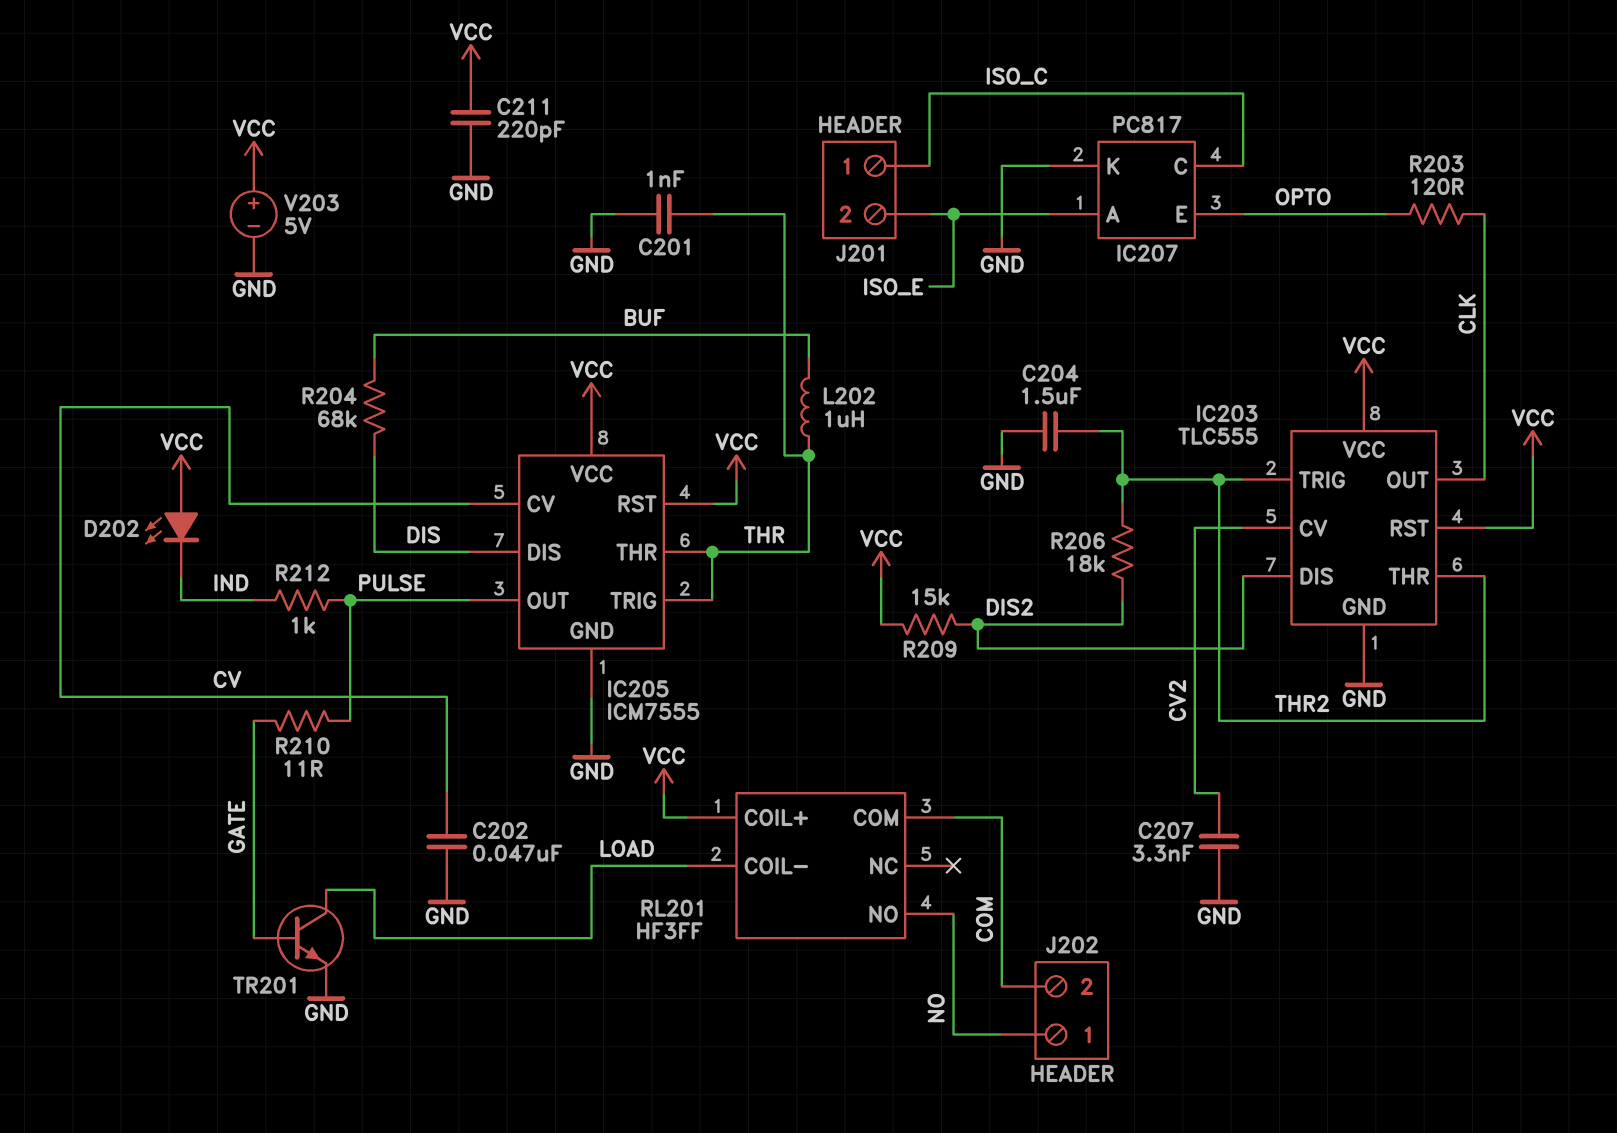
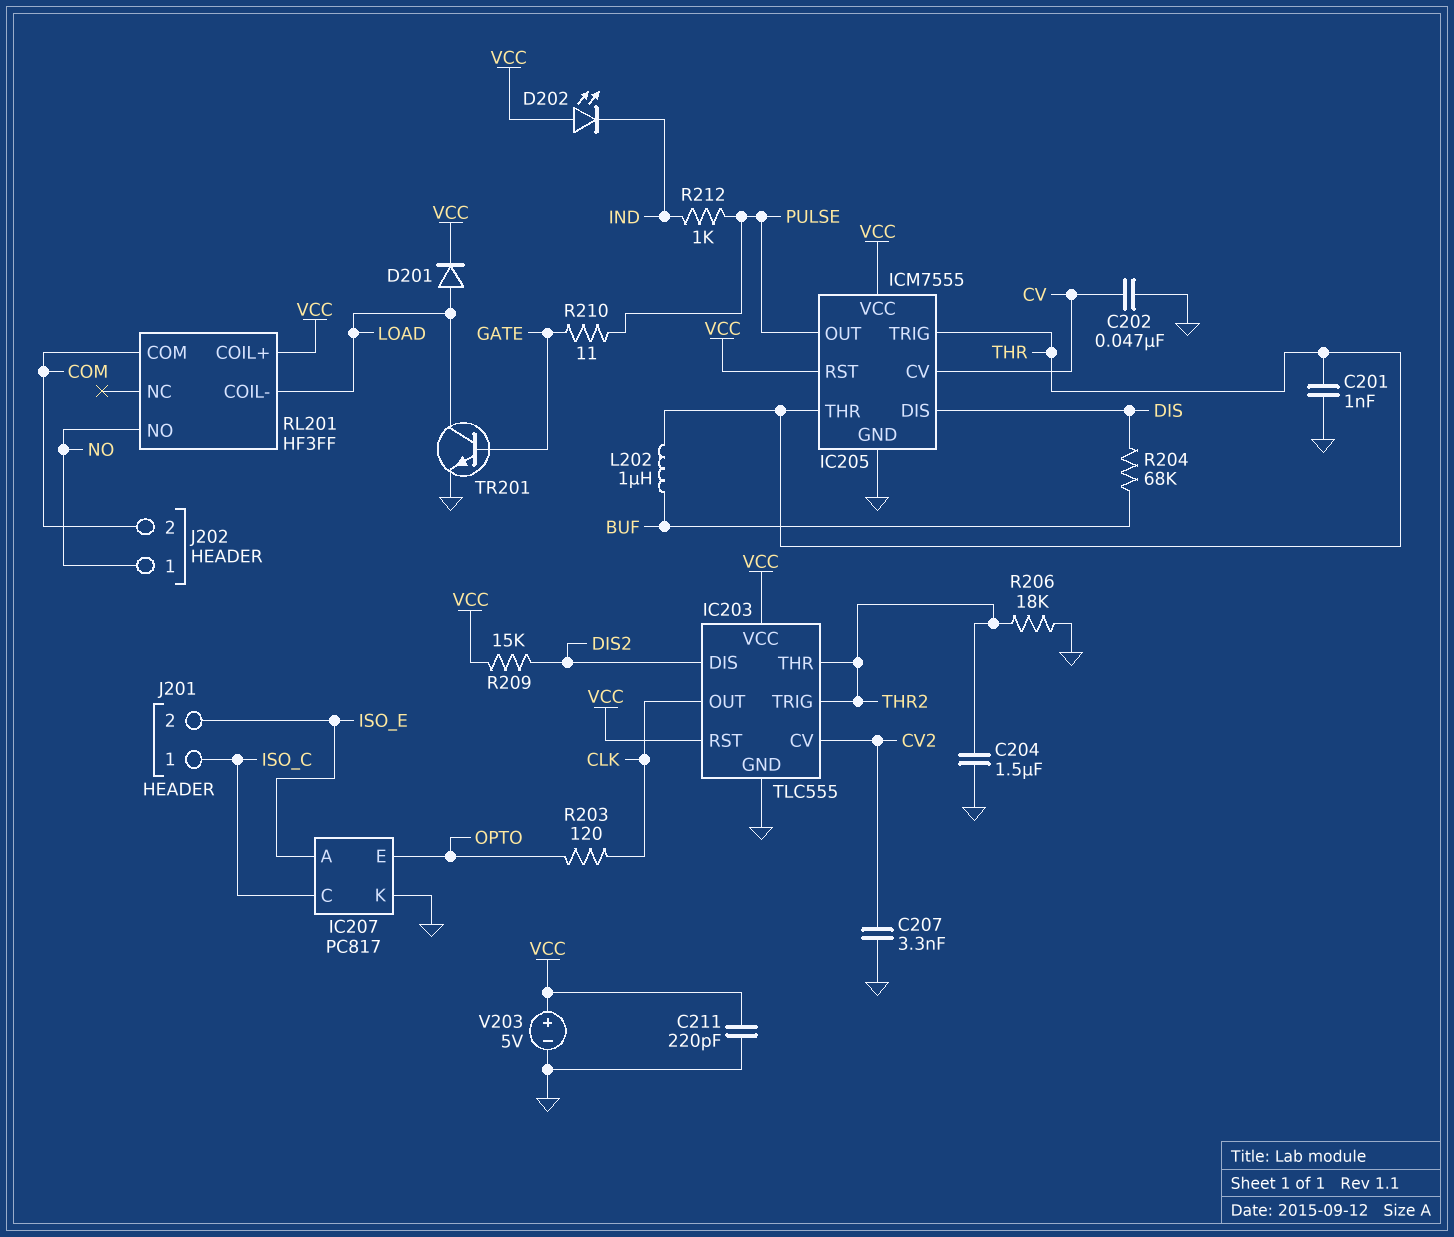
D201: none -> diode (A LOAD, K VCC)
R206: 18k (DIS2, THR2) -> 18k (GND, THR2)

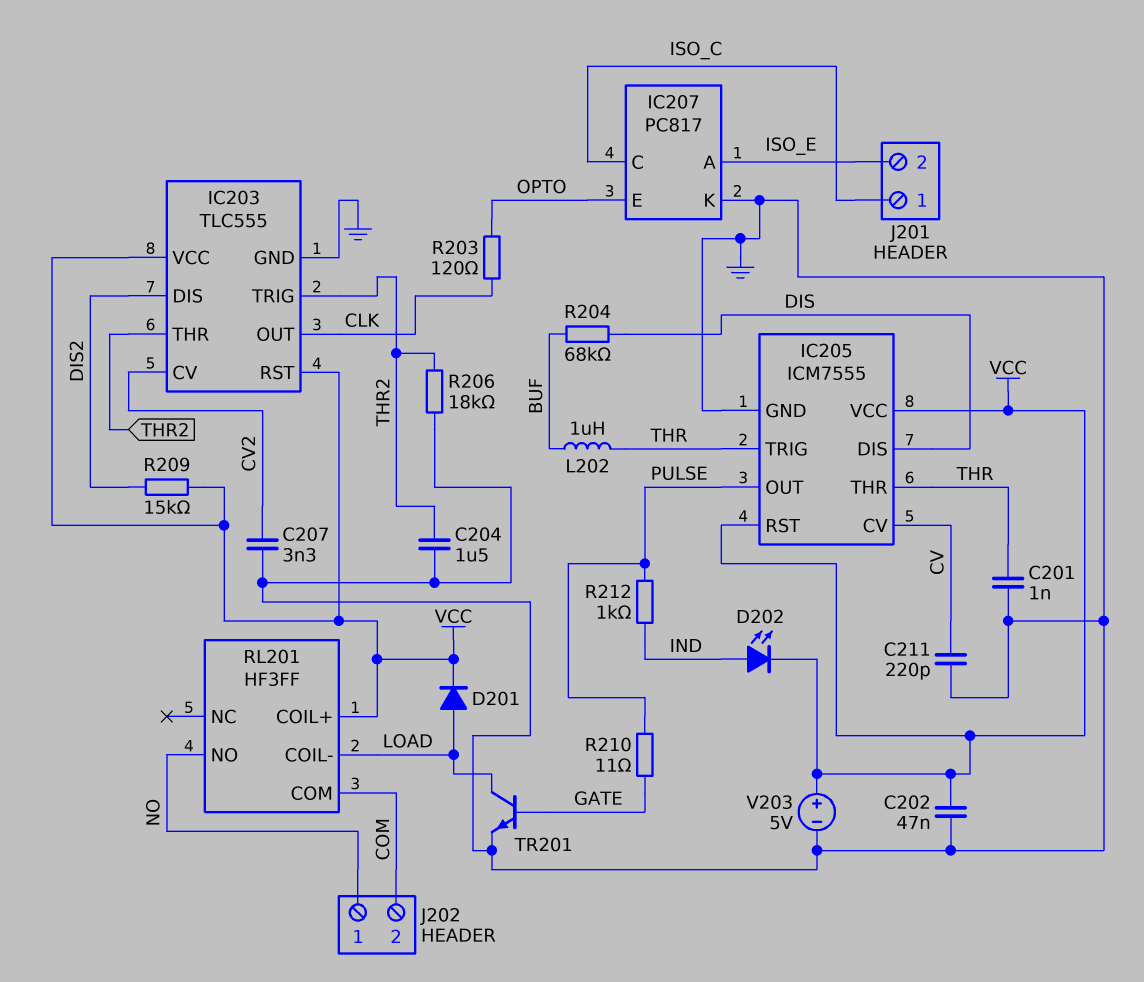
C202: 47nF (CV, GND) -> 47nF (GND, VCC)
C211: 220pF (GND, VCC) -> 220pF (CV, GND)
D202: LED (A VCC, K IND) -> LED (A IND, K VCC)

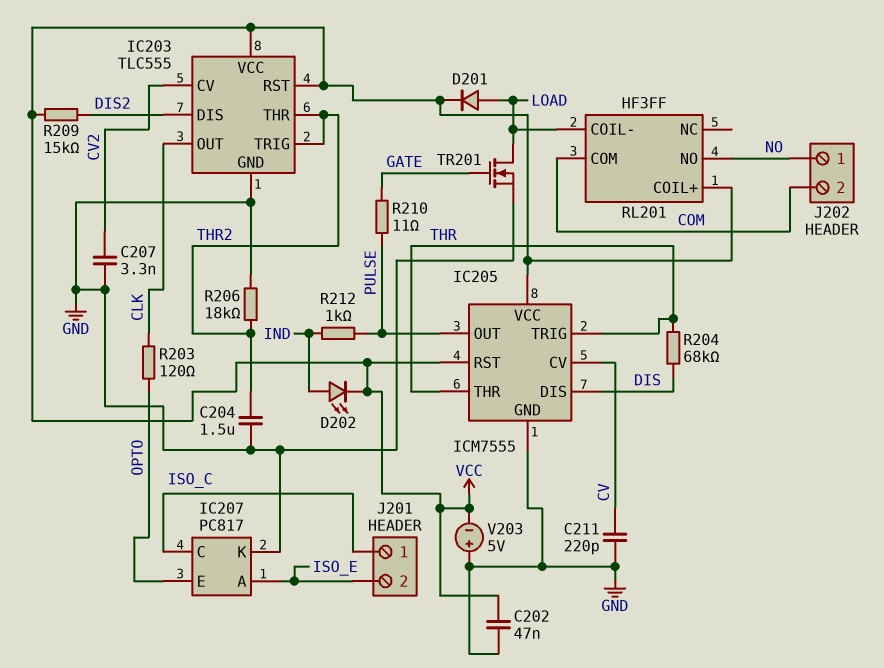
C201: 1nF (GND, THR) -> none
L202: 1uH (BUF, THR) -> none
R204: 68k (BUF, DIS) -> 68k (DIS, THR)
TR201: NPN (B GATE, C LOAD, E GND) -> NMOS (G GATE, D LOAD, S GND)
V203: 5V (plus VCC, minus GND) -> 5V (plus GND, minus VCC)

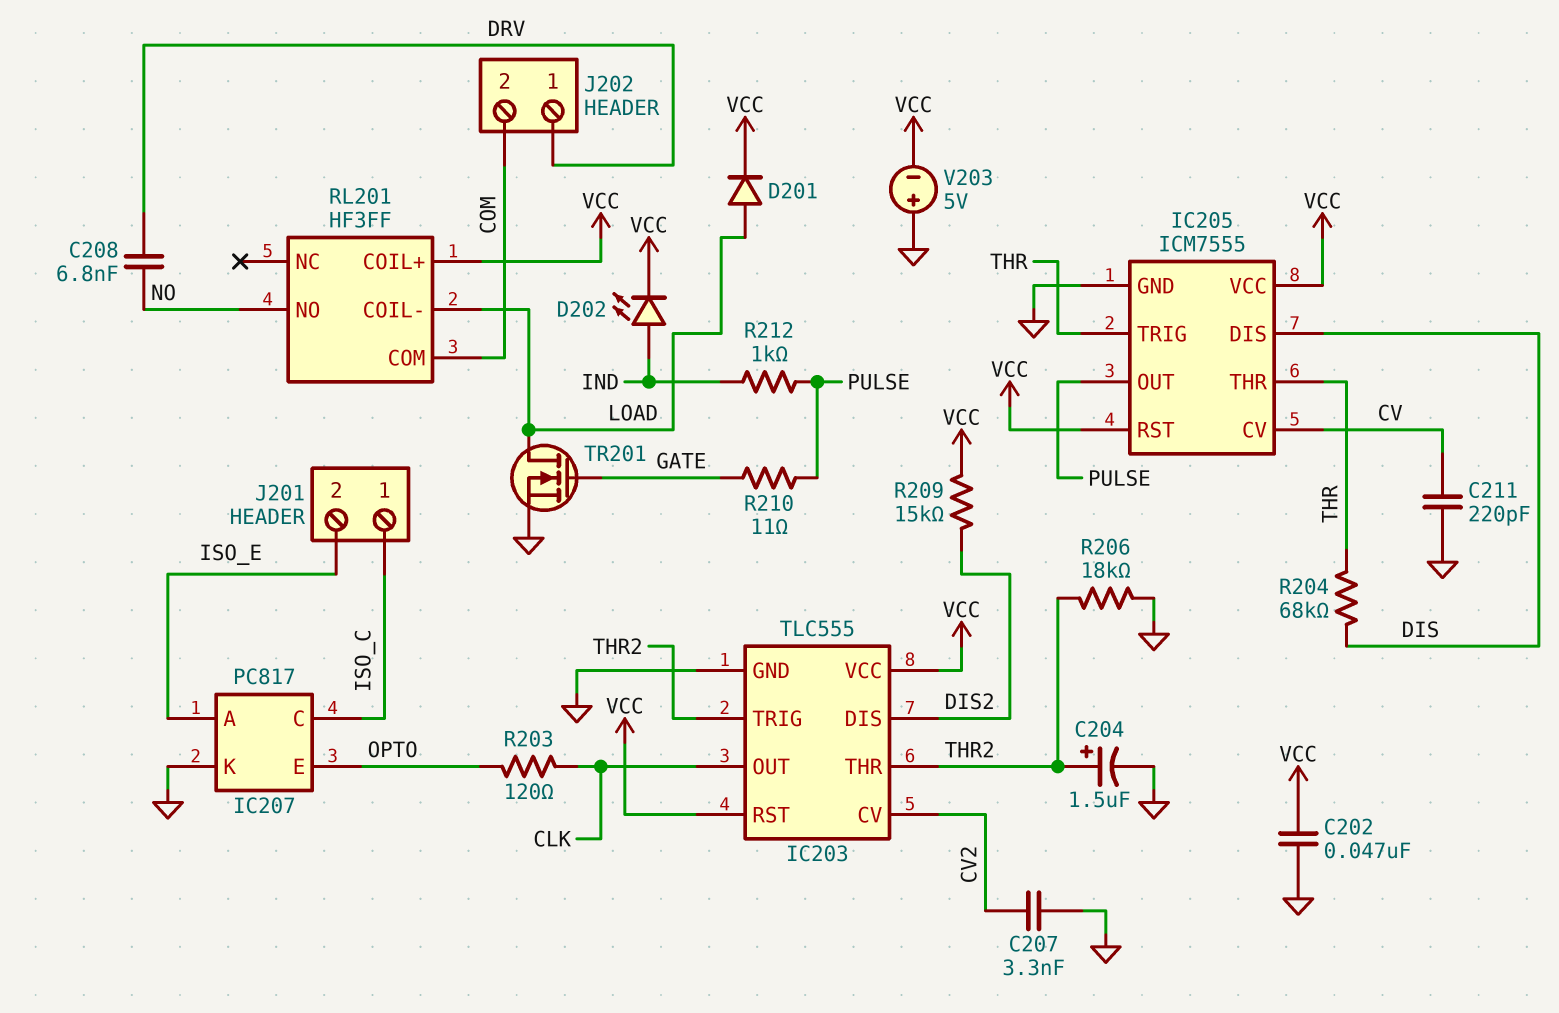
C204: 1.5uF (GND, THR2) -> 1.5uF (plus THR2, minus GND)
C208: none -> 6.8nF (DRV, NO)
J202 pin 1: NO -> DRV

